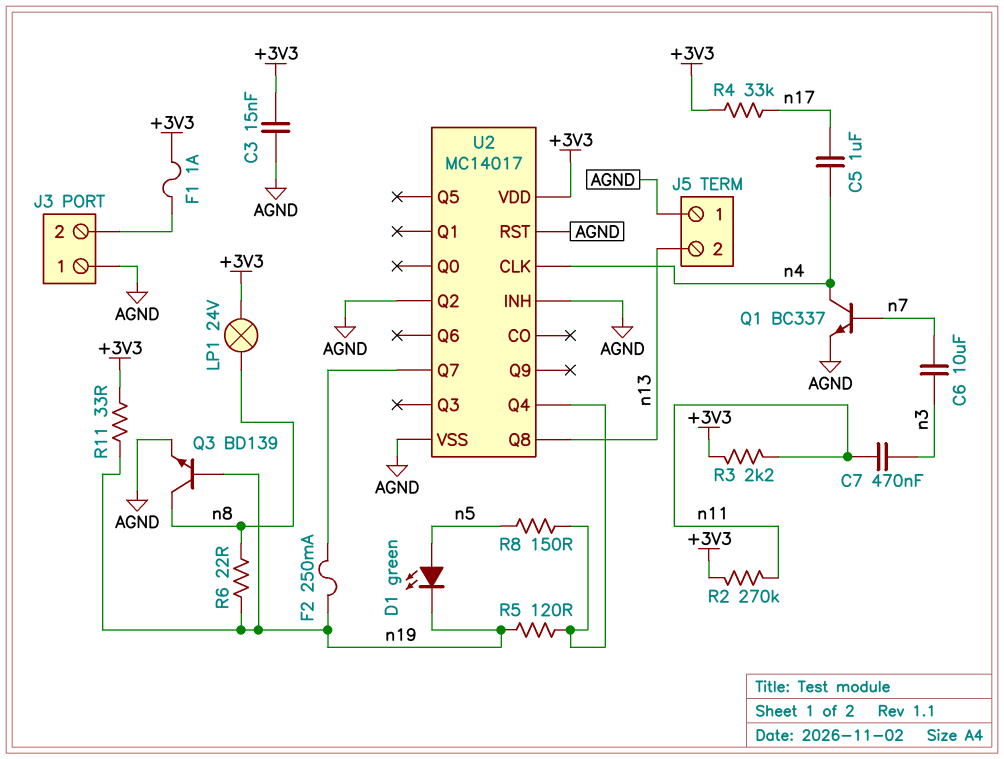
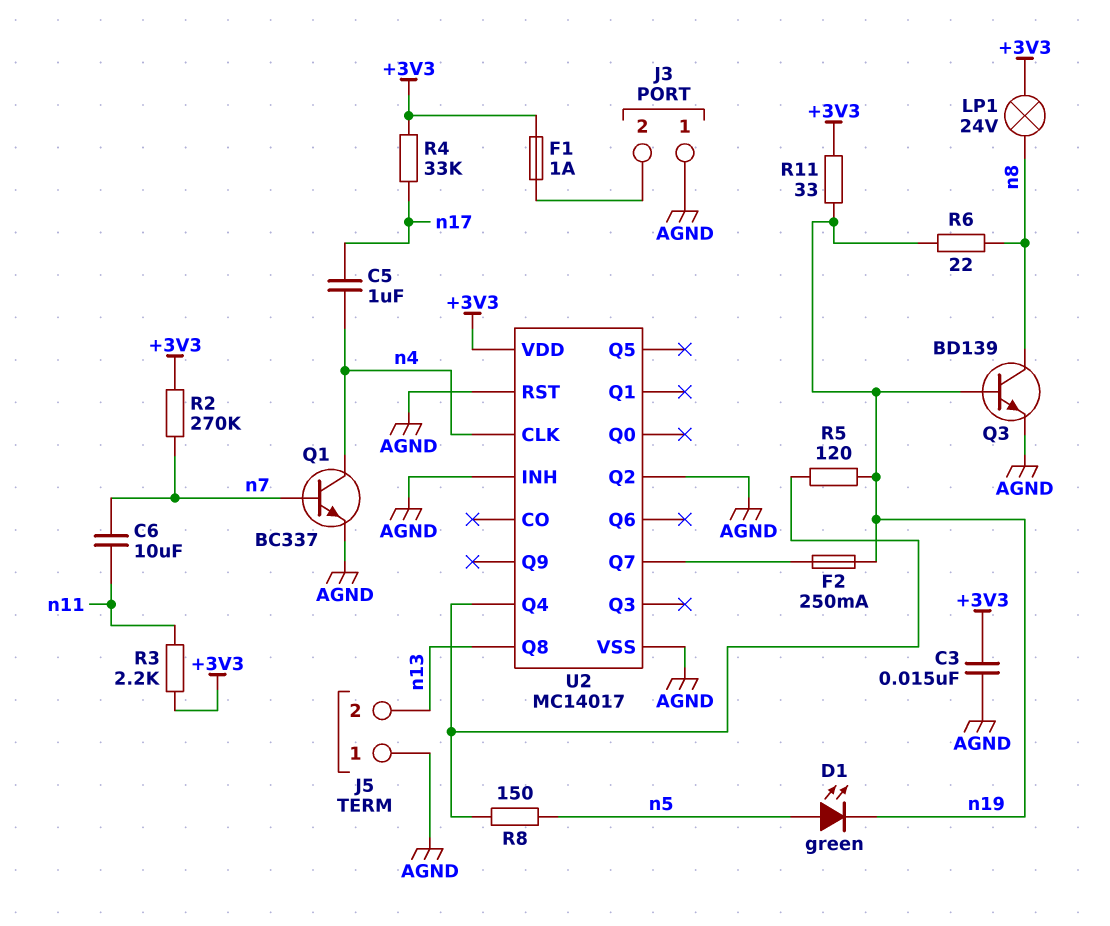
C6: 10uF (n3, n7) -> 10uF (n7, n11)
C7: 470nF (n3, n11) -> none
R2: 270k (+3V3, n11) -> 270k (+3V3, n7)

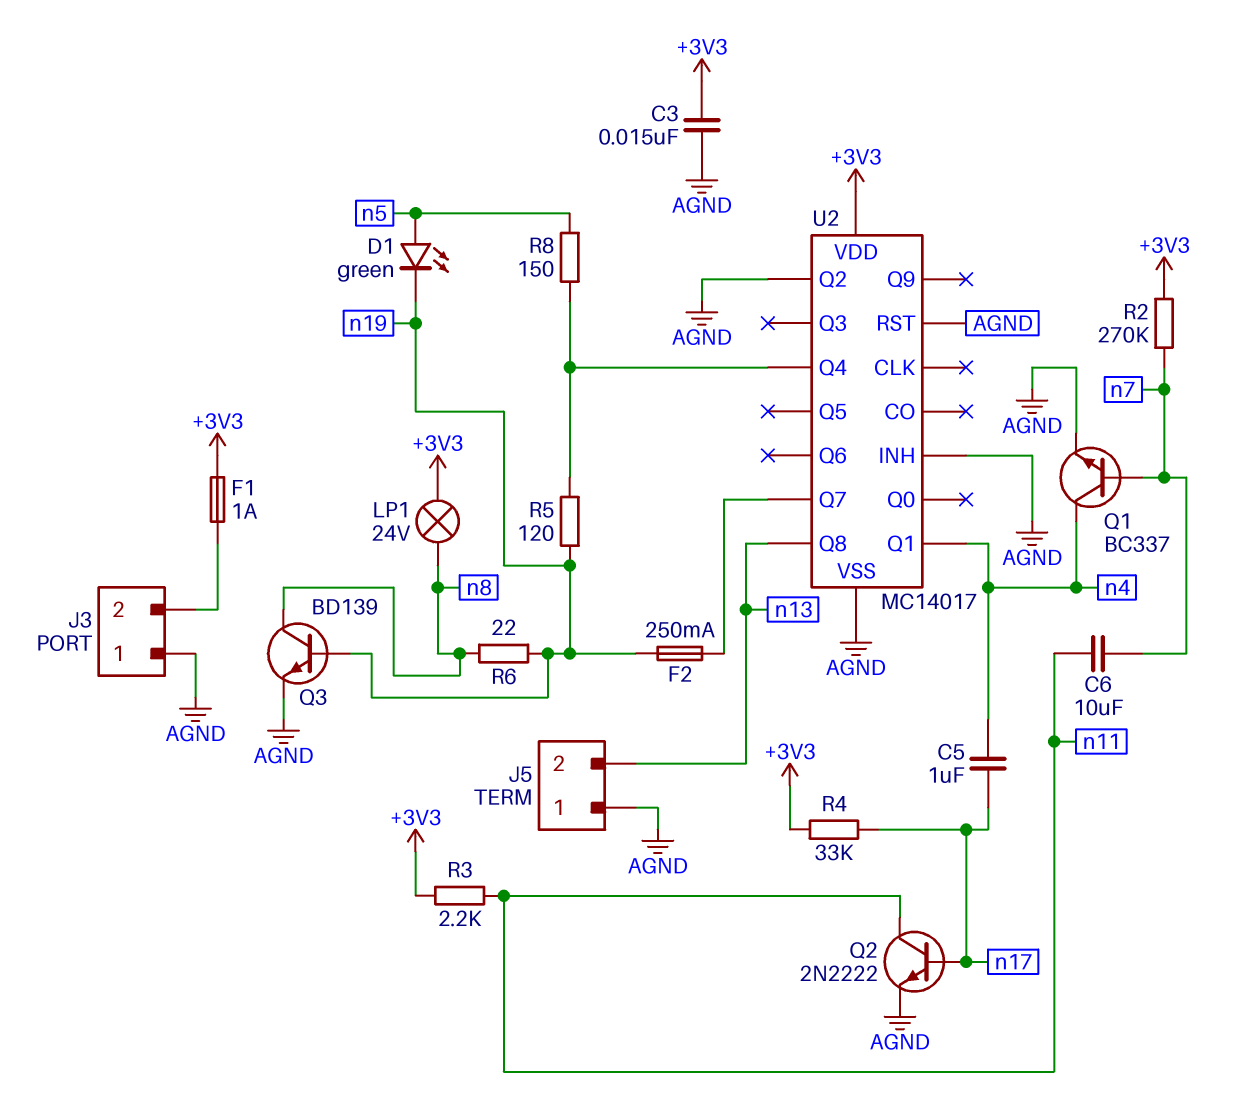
Q2: none -> NPN 2N2222 (B n17, C n11, E AGND)
R11: 33 (+3V3, n19) -> none
U2 pin CLK: n4 -> none
U2 pin Q1: none -> n4

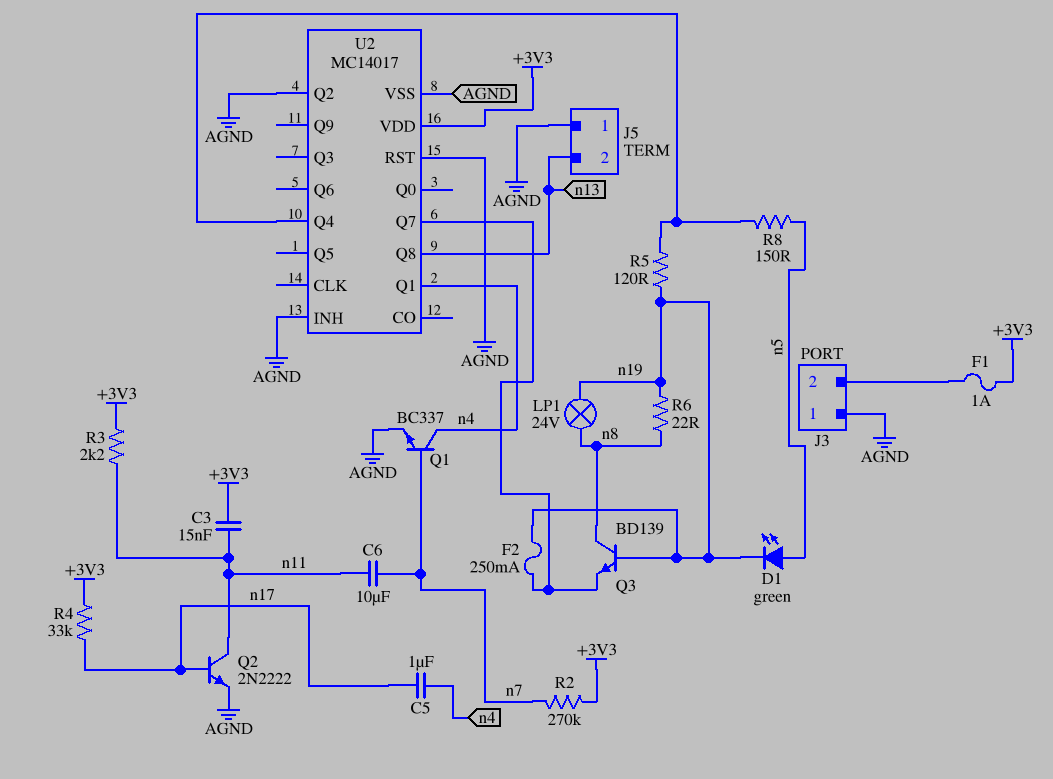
C3: 15nF (+3V3, AGND) -> 15nF (+3V3, n11)
LP1: lamp 24V (+3V3, n8) -> lamp 24V (n8, n19)
Q3: NPN BD139 (B n19, C n8, E AGND) -> NPN BD139 (B n19, C n8, E U2/Q7)

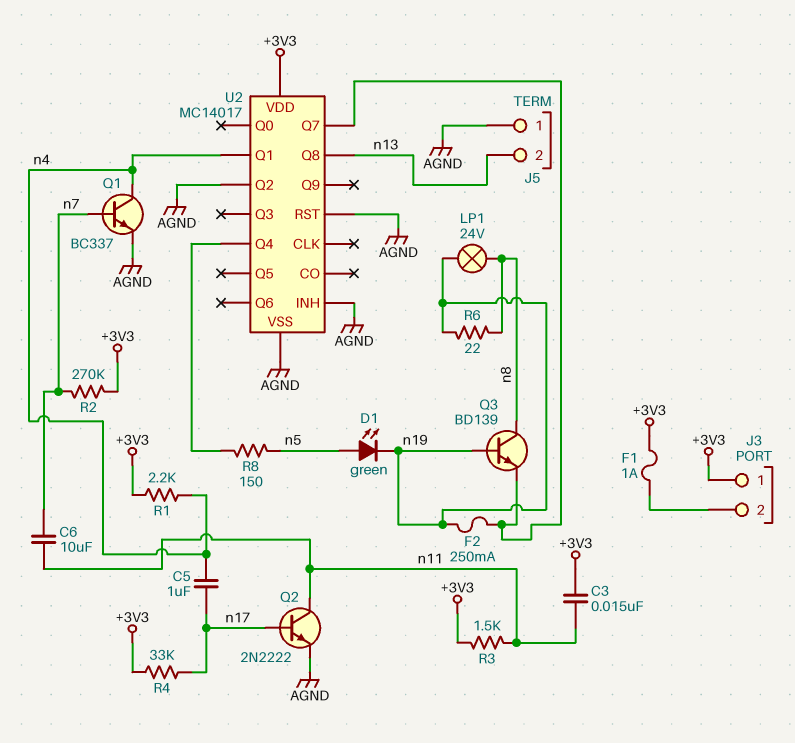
J3 pin 1: AGND -> +3V3
R1: none -> 2.2k (+3V3, n4)
R3: 2.2k (+3V3, n11) -> 1.5k (+3V3, n11)
R5: 120 (U2/Q4, n19) -> none

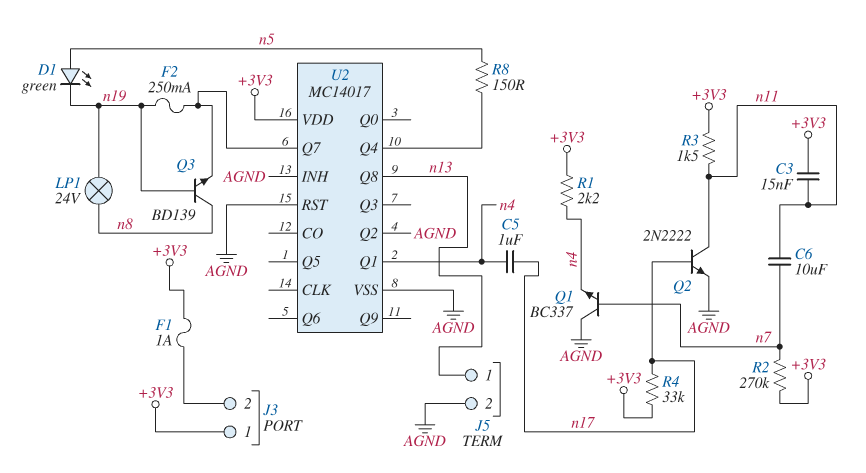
J5 pin 1: AGND -> n13
J5 pin 2: n13 -> AGND
Q1: NPN BC337 (B n7, C n4, E AGND) -> NPN BC337 (B n7, C AGND, E n4)
R6: 22 (n8, n19) -> none

